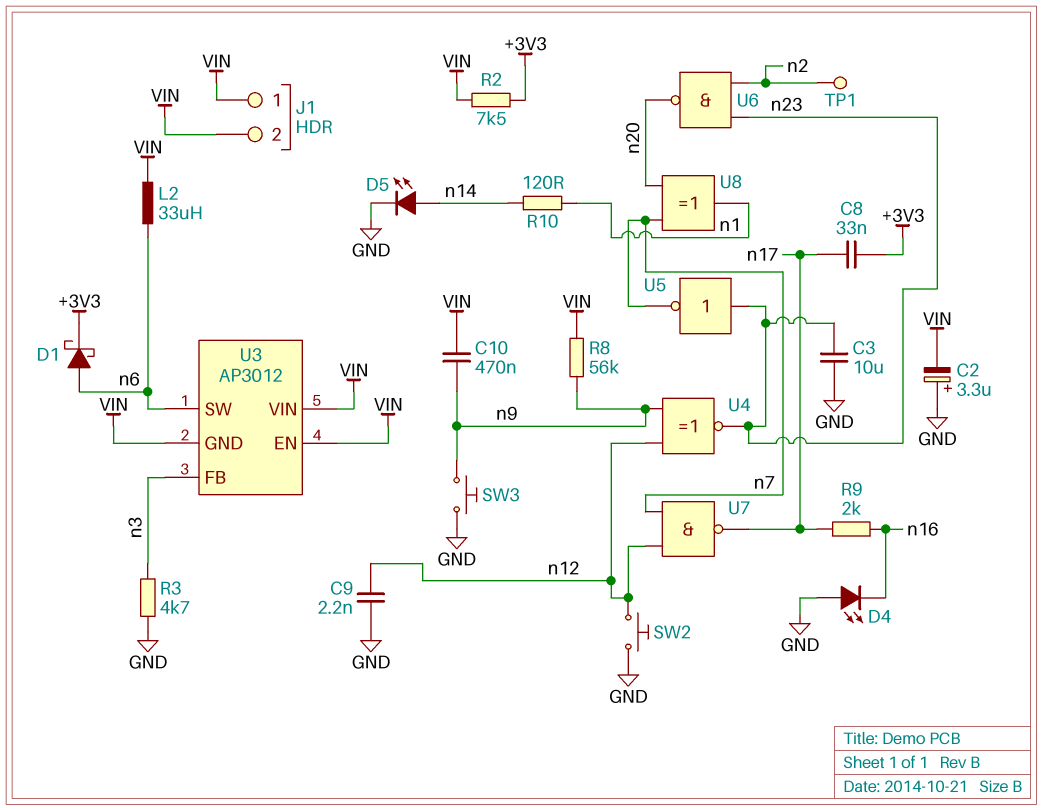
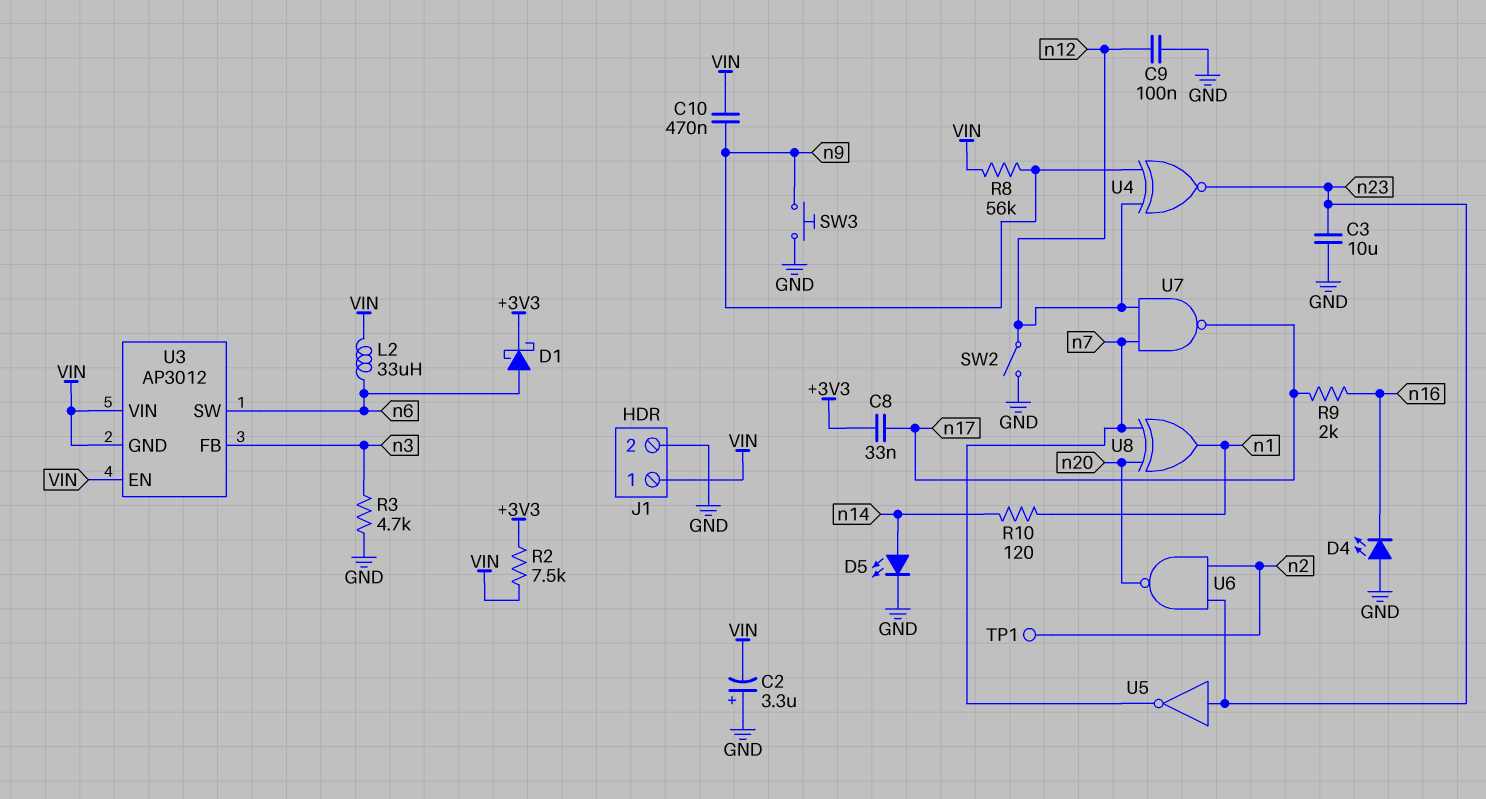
C9: 2.2nF (GND, n12) -> 100nF (GND, n12)
J1 pin 2: VIN -> GND
SW2: button (GND, n12) -> switch (GND, n12)

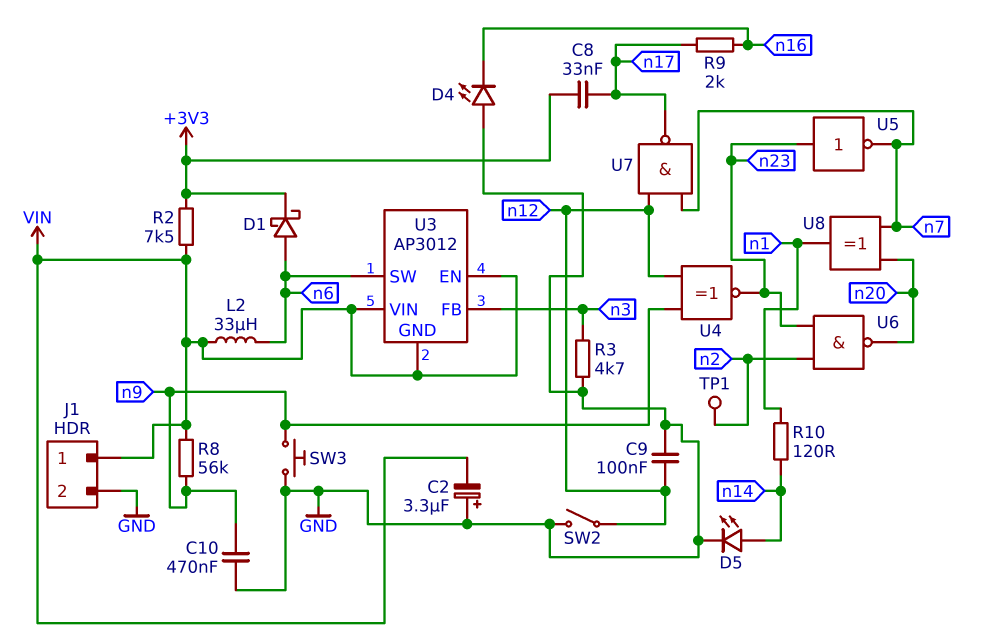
C3: 10uF (GND, n23) -> none
C10: 470nF (VIN, n9) -> 470nF (GND, n9)

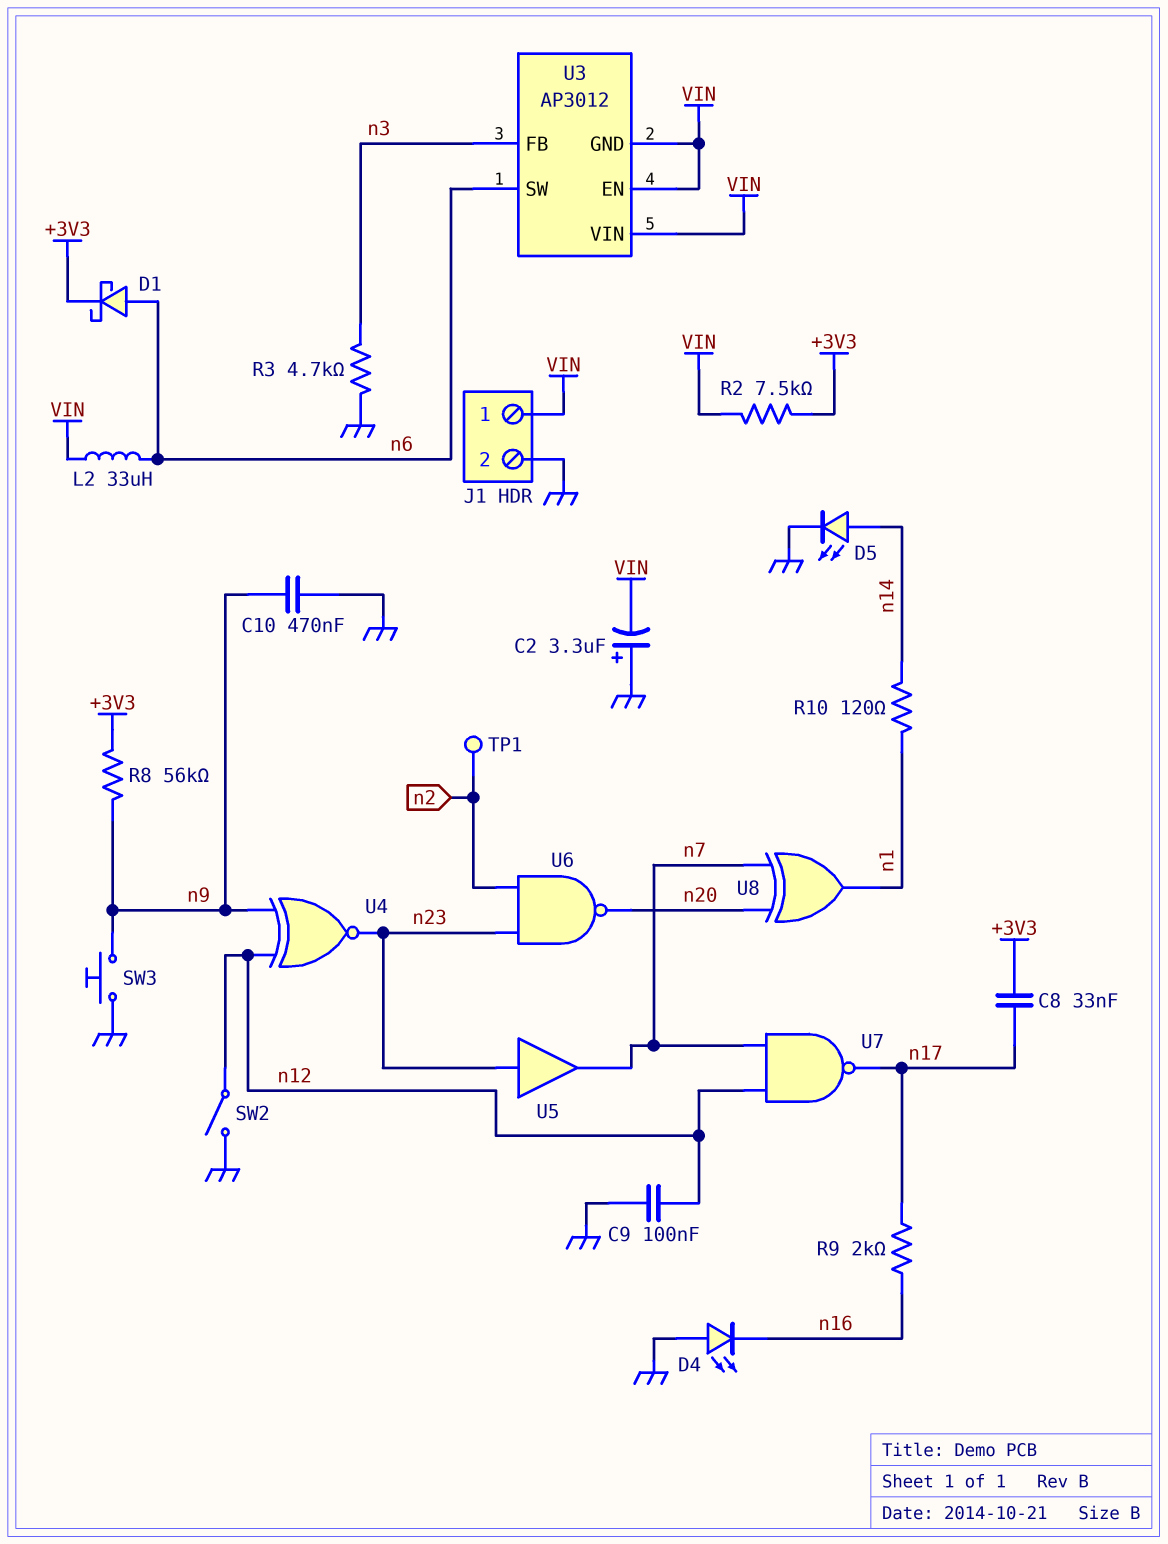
R8: 56k (VIN, n9) -> 56k (+3V3, n9)
U5: NOT (in n23, out n7) -> buffer (in n23, out n7)

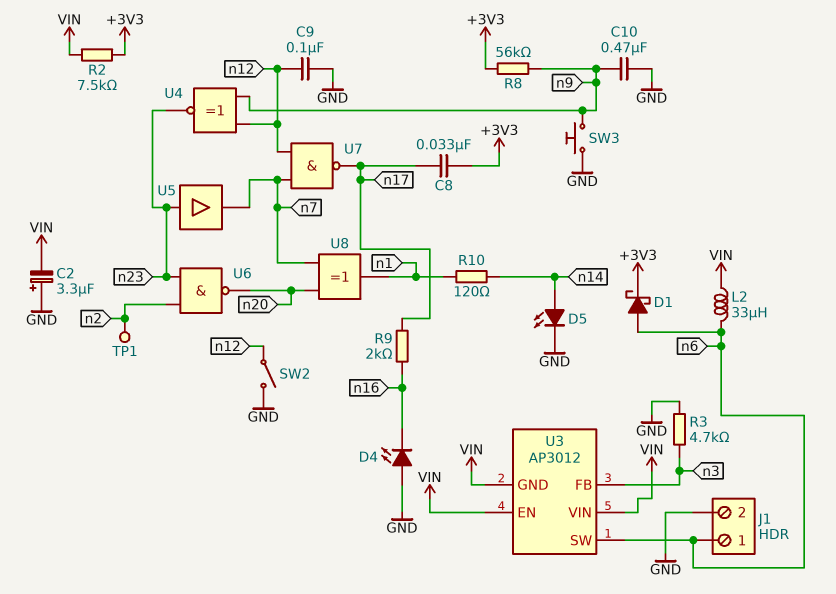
J1 pin 1: VIN -> n6

